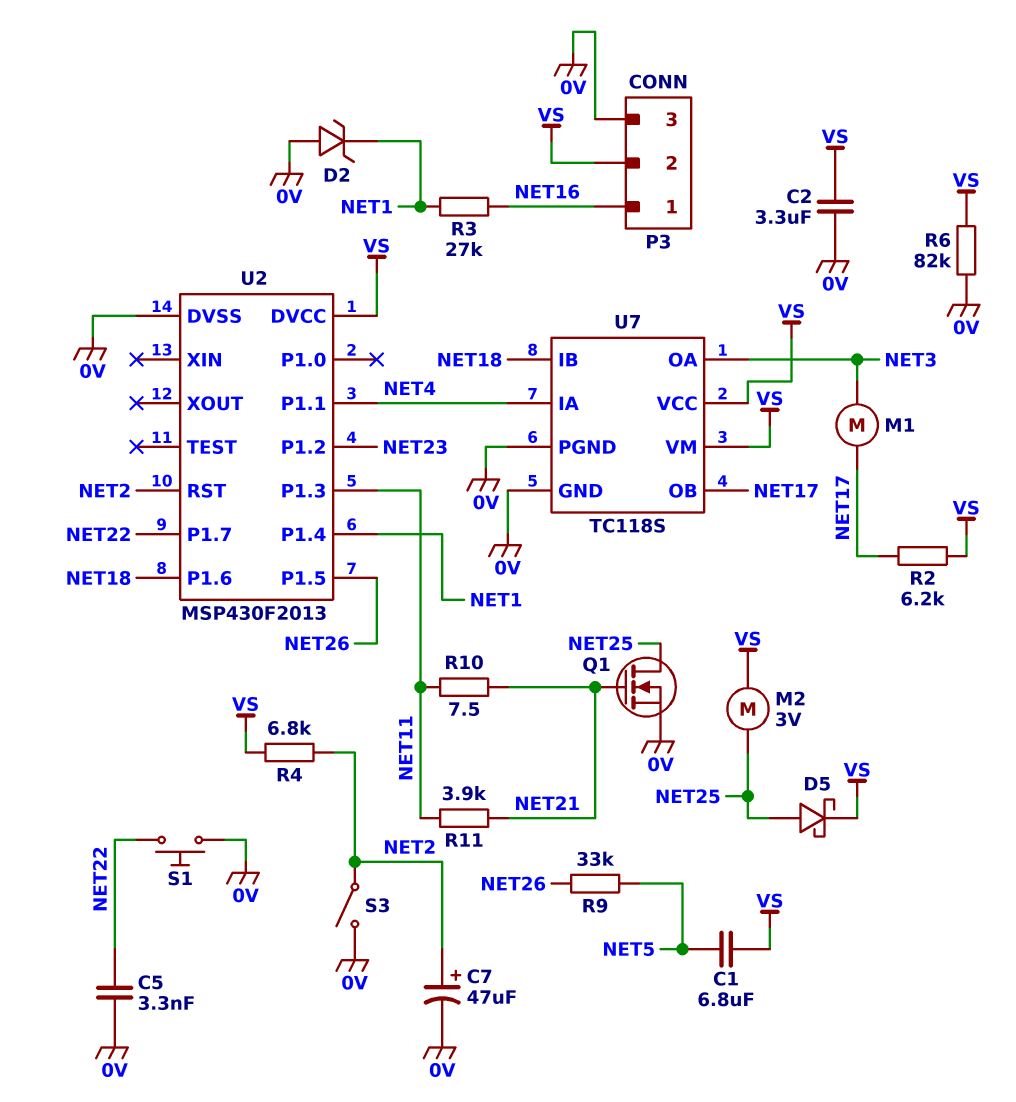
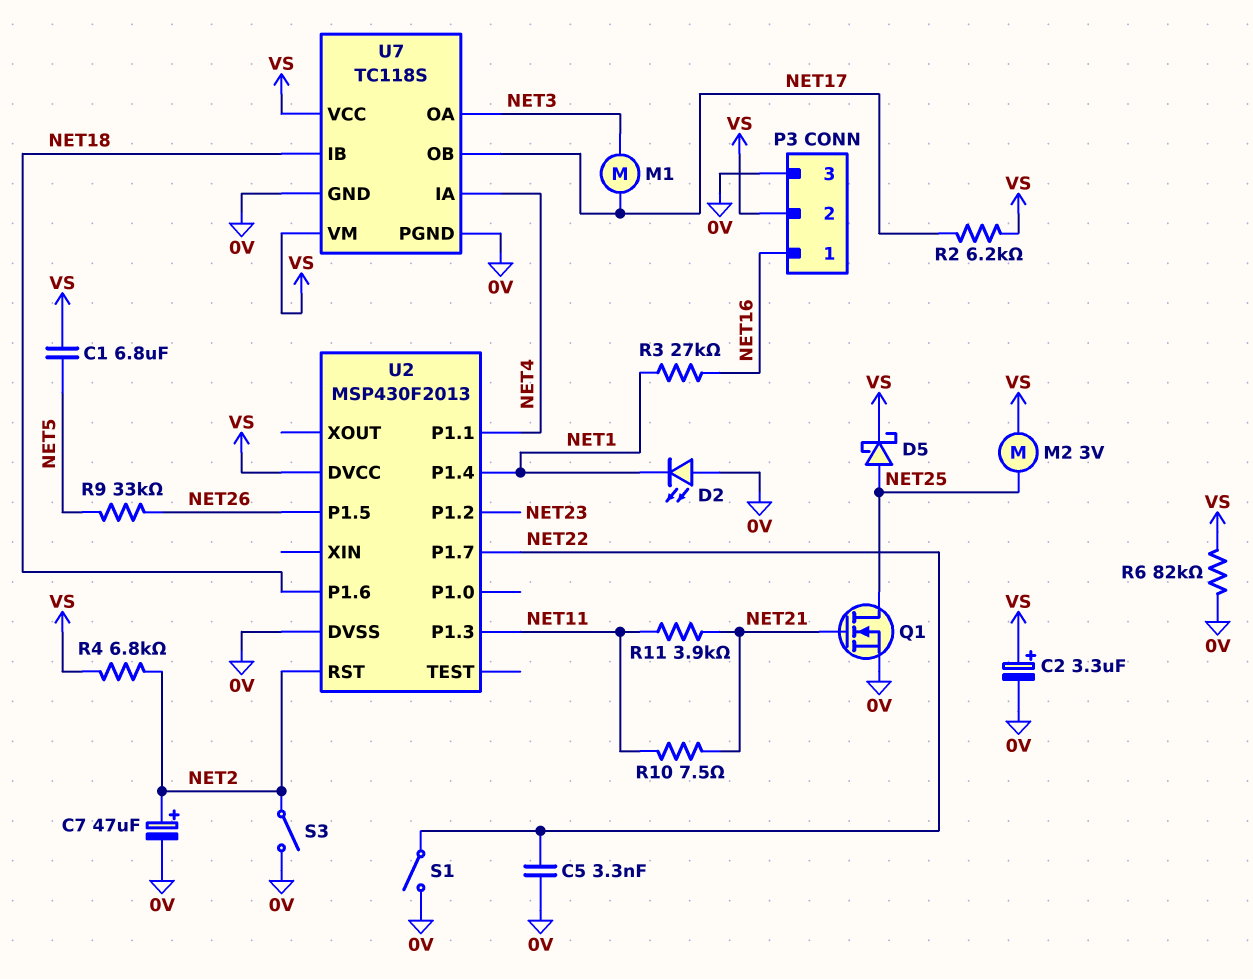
C2: 3.3uF (0V, VS) -> 3.3uF (plus VS, minus 0V)
D2: zener (A 0V, K NET1) -> LED (A 0V, K NET1)
S1: button (0V, NET22) -> switch (0V, NET22)

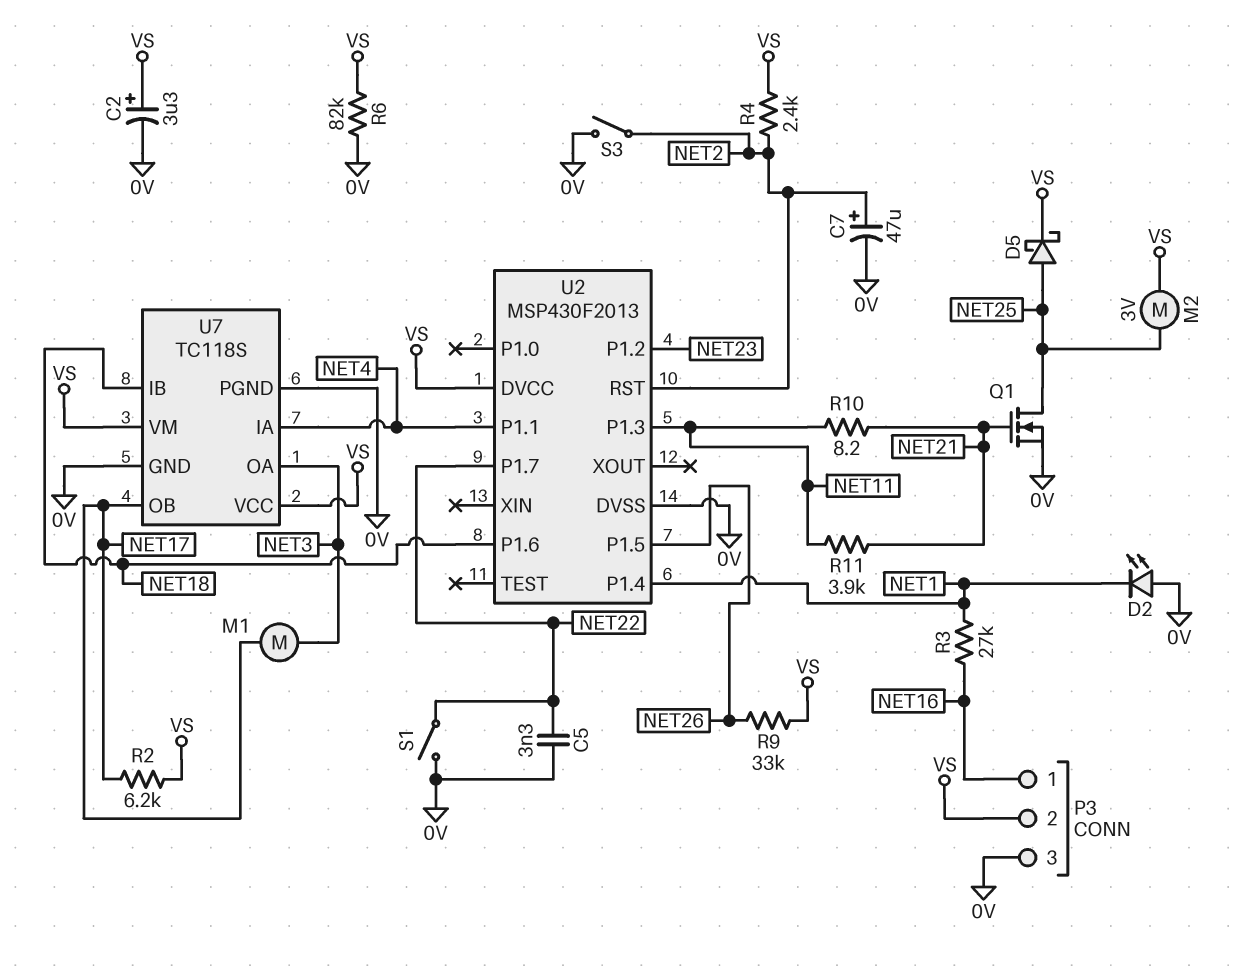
C1: 6.8uF (NET5, VS) -> none
R4: 6.8k (NET2, VS) -> 2.4k (NET2, VS)
R9: 33k (NET5, NET26) -> 33k (NET26, VS)
R10: 7.5 (NET11, NET21) -> 8.2 (NET11, NET21)

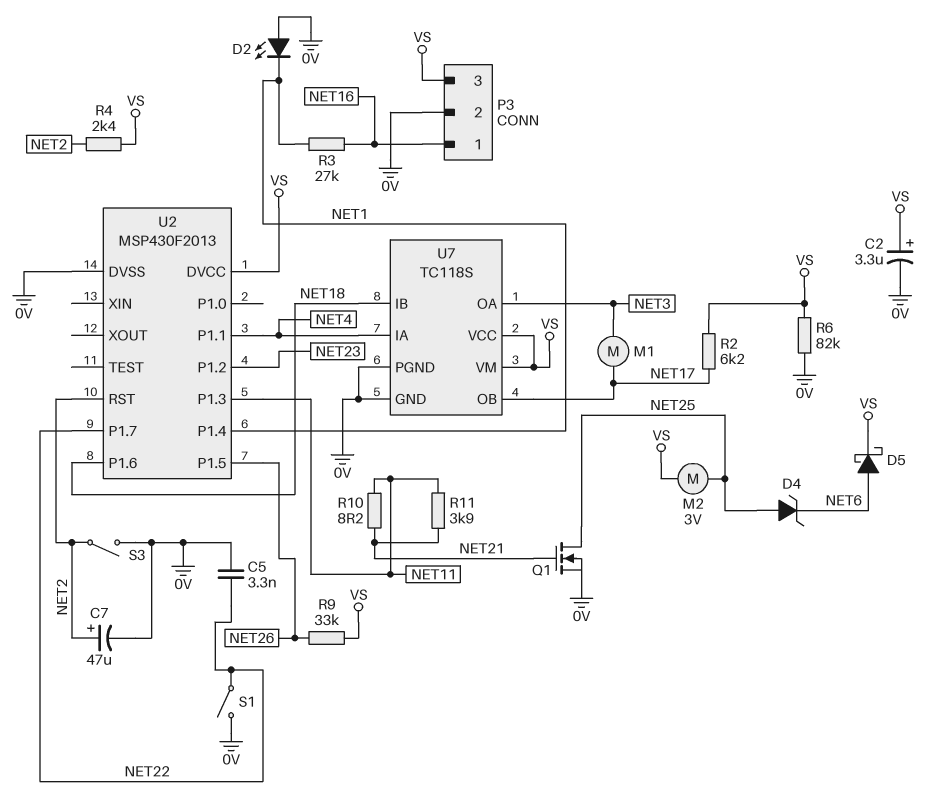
D4: none -> zener (A NET25, K NET6)
D5: schottky (A NET25, K VS) -> schottky (A NET6, K VS)
P3 pin 2: VS -> 0V
P3 pin 3: 0V -> VS

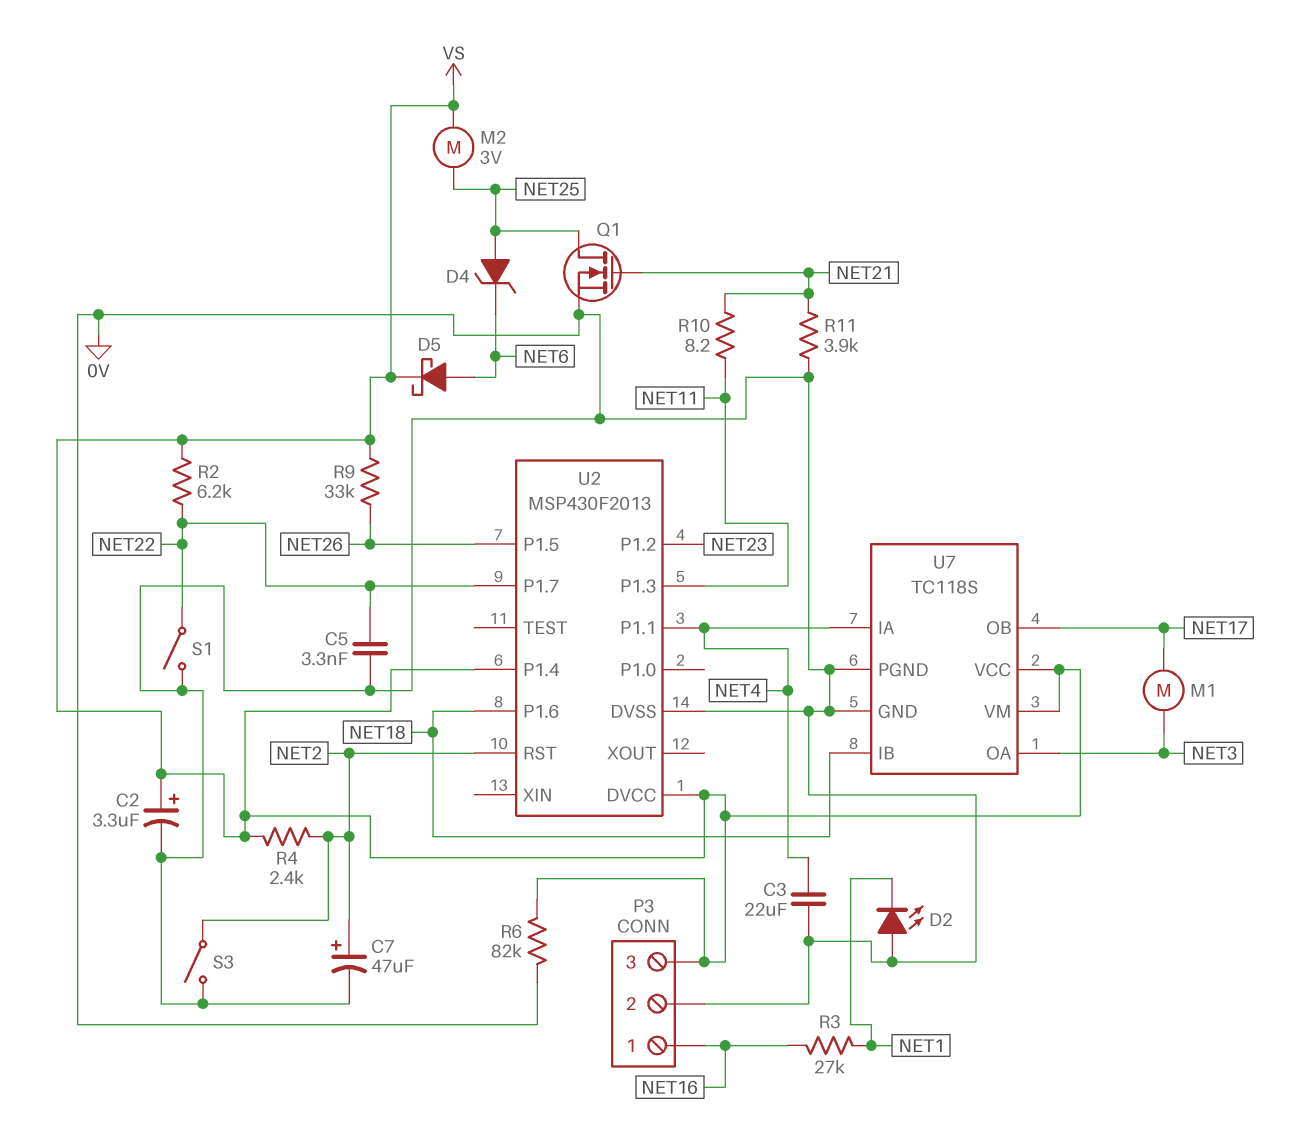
C3: none -> 22uF (0V, NET4)
R2: 6.2k (NET17, VS) -> 6.2k (NET22, VS)
R11: 3.9k (NET11, NET21) -> 3.9k (0V, NET21)
U2 pin P1.4: NET1 -> VS

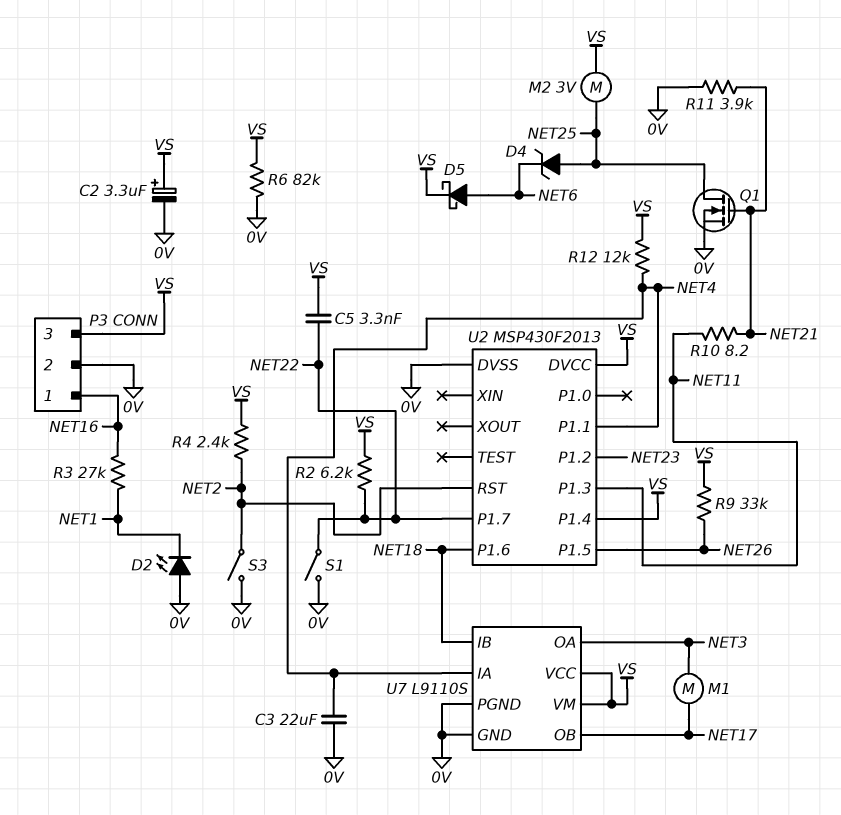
C5: 3.3nF (0V, NET22) -> 3.3nF (NET22, VS)
C7: 47uF (plus NET2, minus 0V) -> none
R12: none -> 12k (NET4, VS)
U7: TC118S -> L9110S

